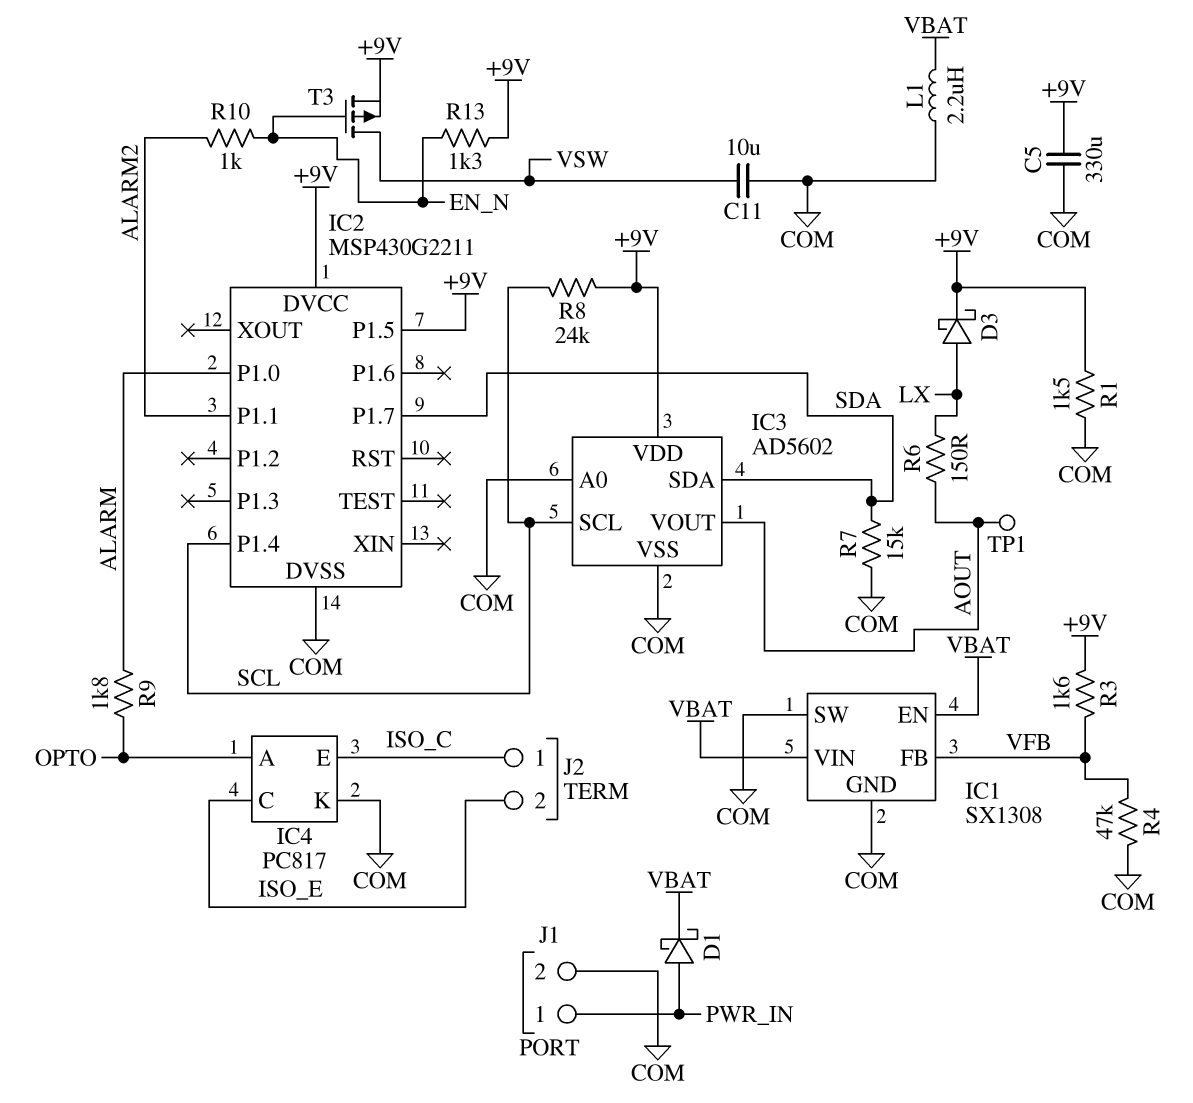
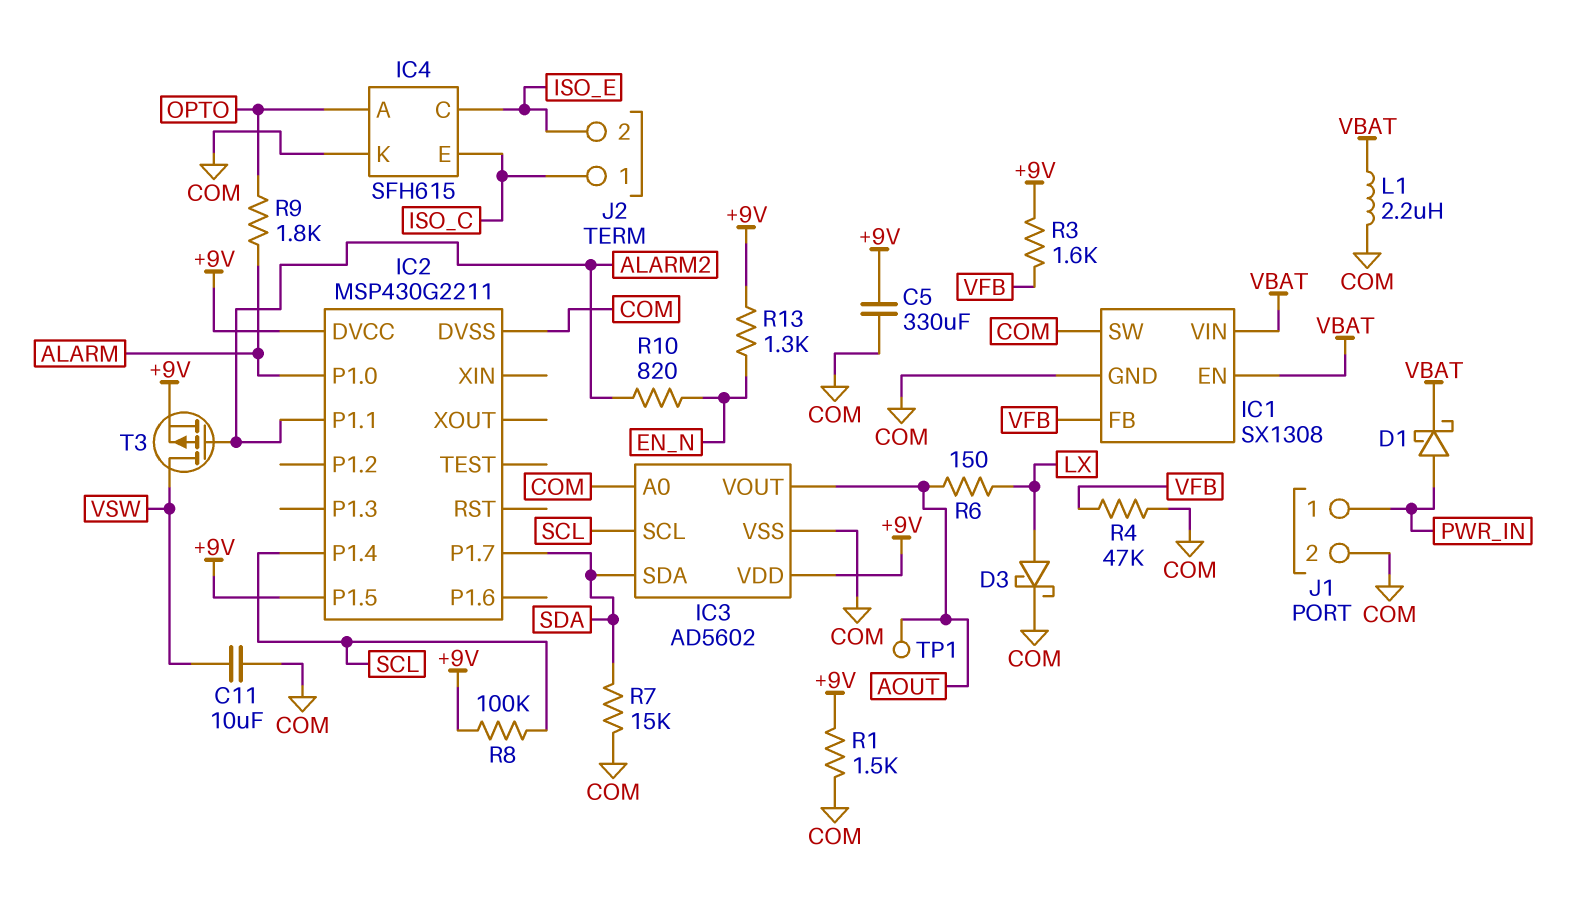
D3: schottky (A LX, K +9V) -> schottky (A LX, K COM)
IC4: PC817 -> SFH615
R8: 24k (+9V, SCL) -> 100k (+9V, SCL)
R10: 1k (ALARM2, EN_N) -> 820 (ALARM2, EN_N)
T3: PMOS (G EN_N, D VSW, S +9V) -> PMOS (G ALARM2, D VSW, S +9V)

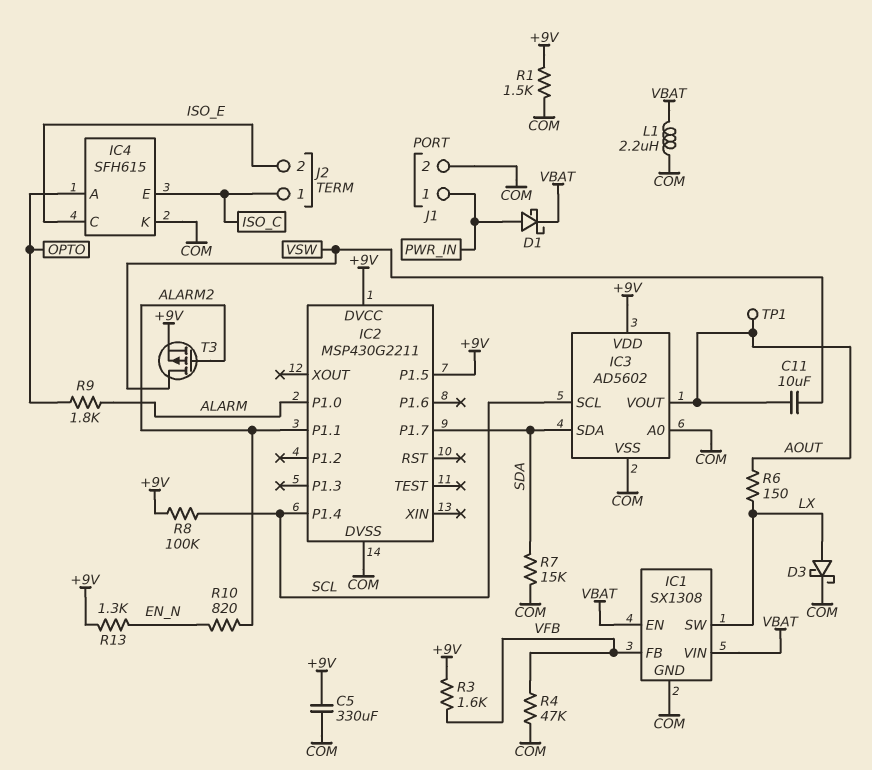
C11: 10uF (COM, VSW) -> 10uF (AOUT, VSW)
IC1 pin SW: COM -> LX

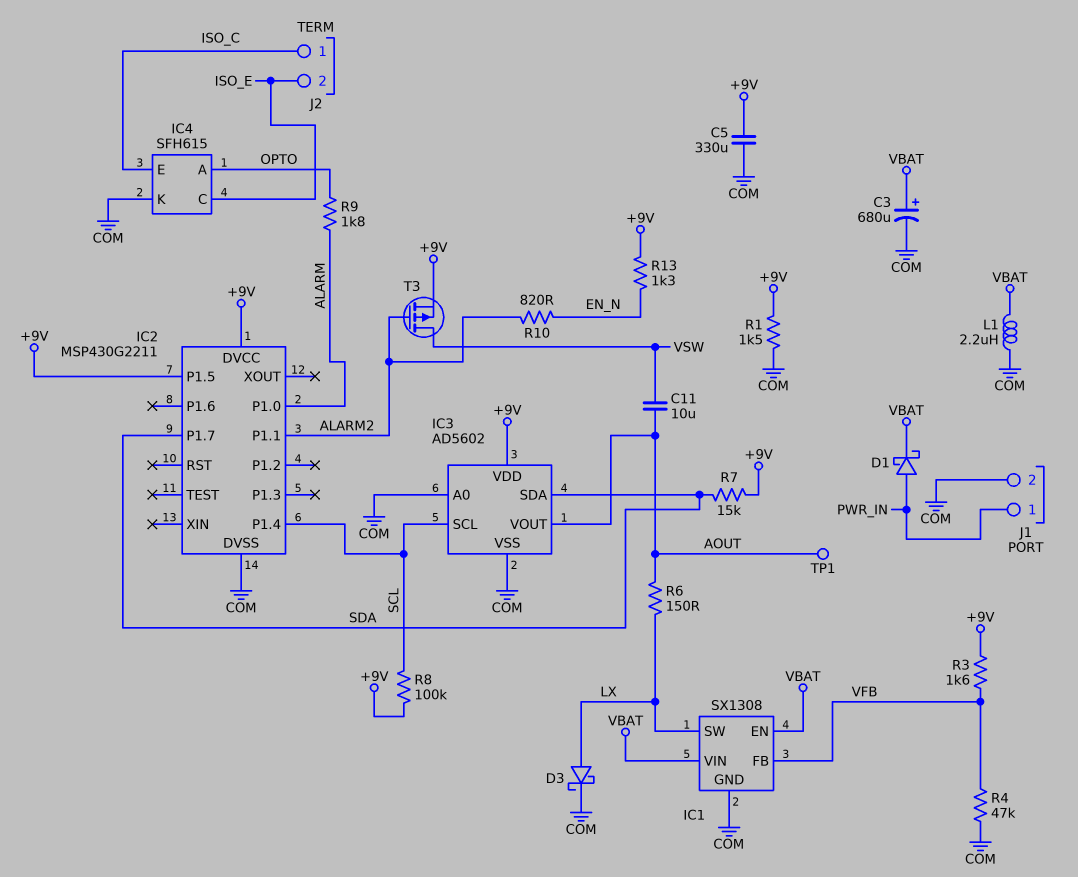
C3: none -> 680uF (plus VBAT, minus COM)
R7: 15k (COM, SDA) -> 15k (+9V, SDA)

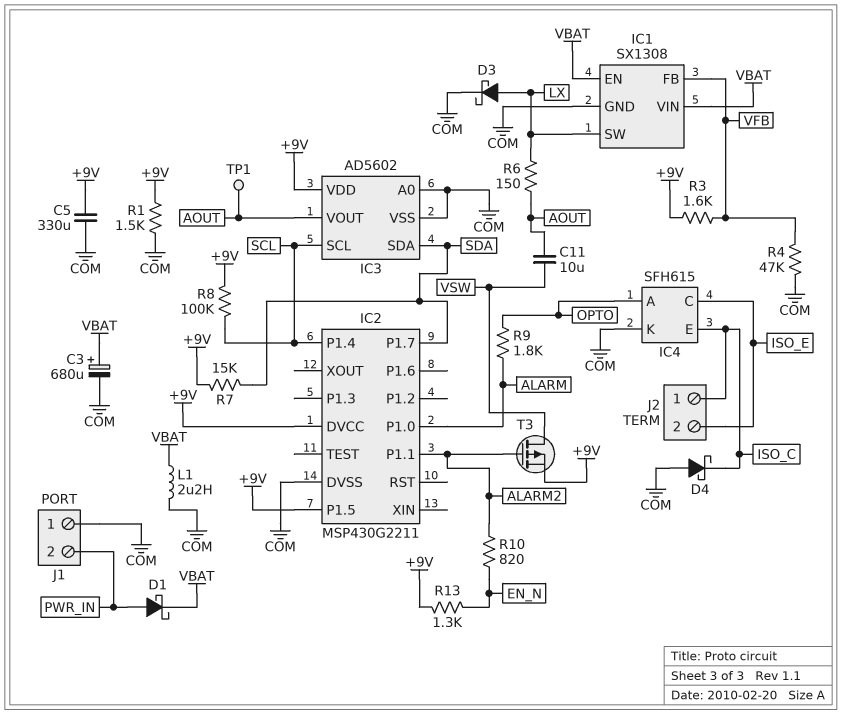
D4: none -> schottky (A COM, K ISO_C)
J1 pin 1: PWR_IN -> COM
J1 pin 2: COM -> PWR_IN

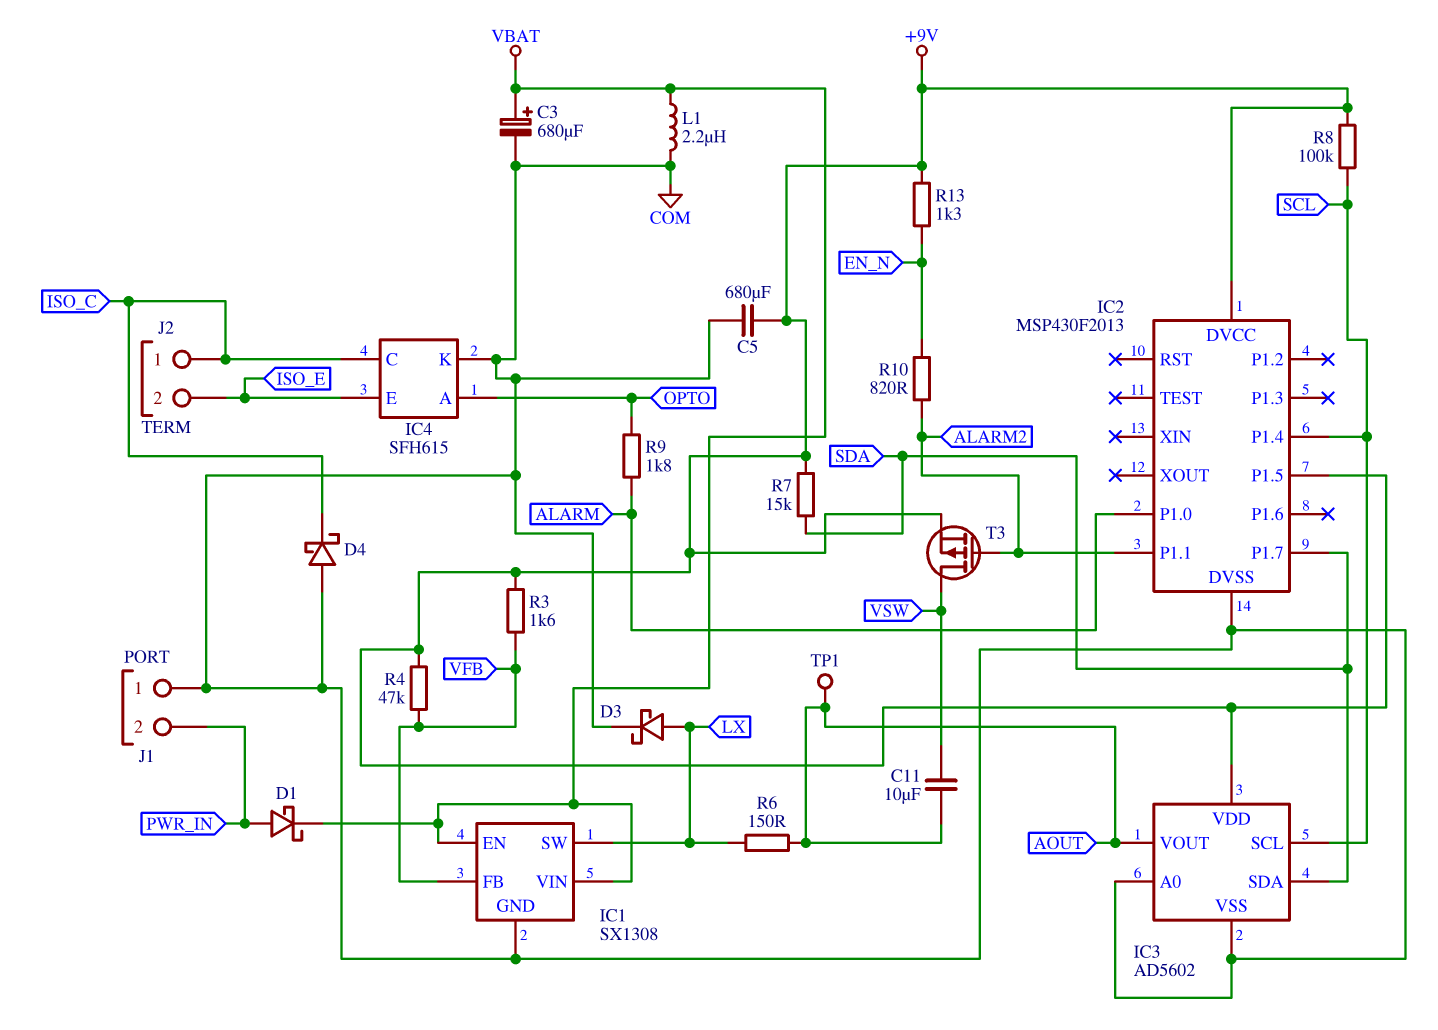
C5: 330uF (+9V, COM) -> 680uF (+9V, COM)
IC2: MSP430G2211 -> MSP430F2013
IC4 pin C: ISO_E -> ISO_C
IC4 pin E: ISO_C -> ISO_E
R1: 1.5k (+9V, COM) -> none
R4: 47k (COM, VFB) -> 47k (+9V, VFB)

